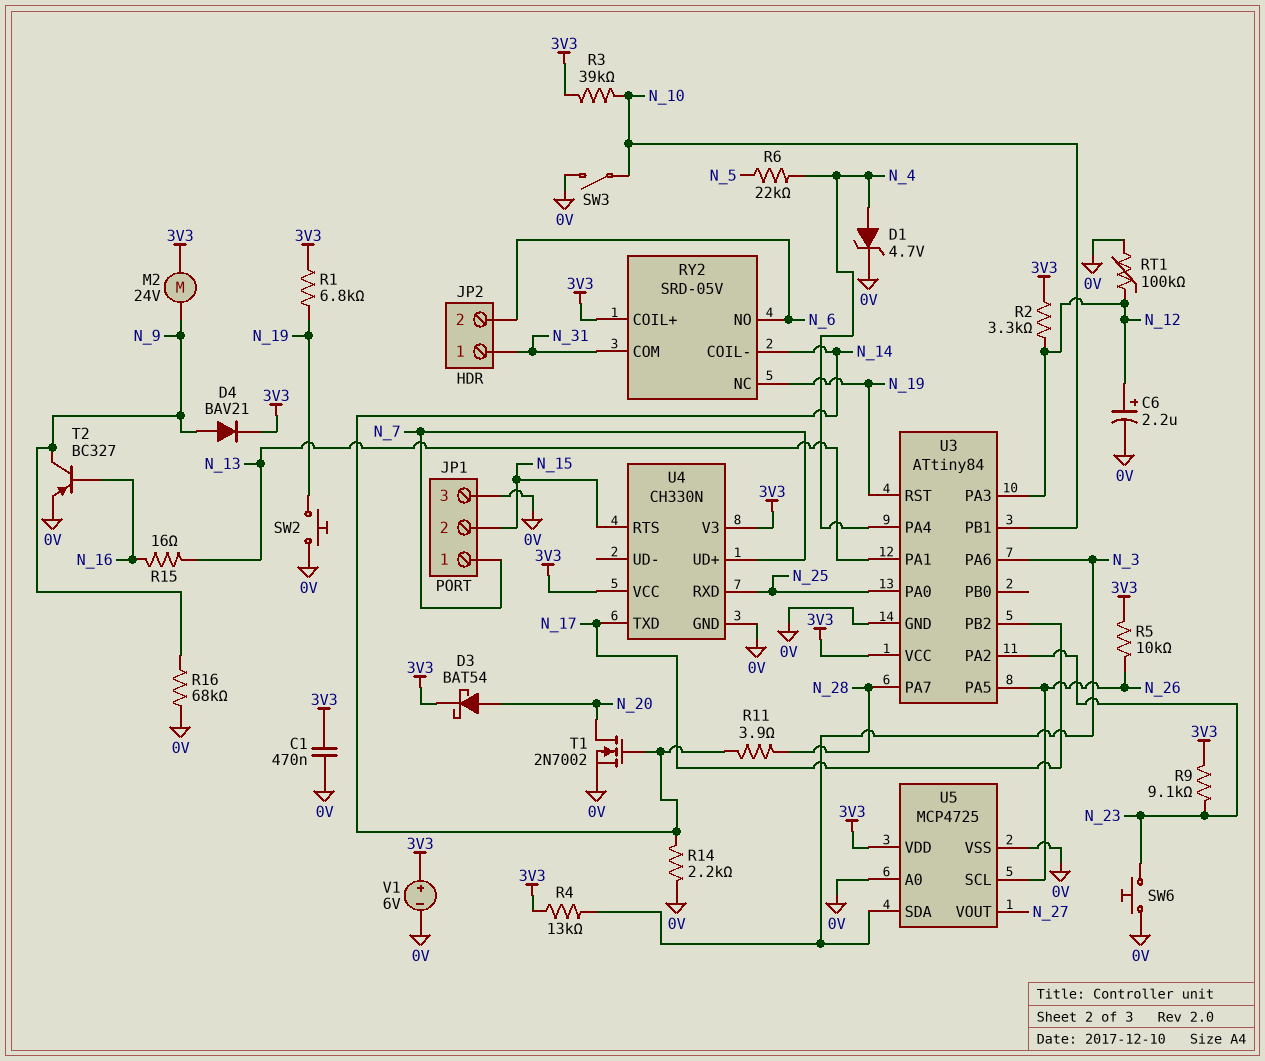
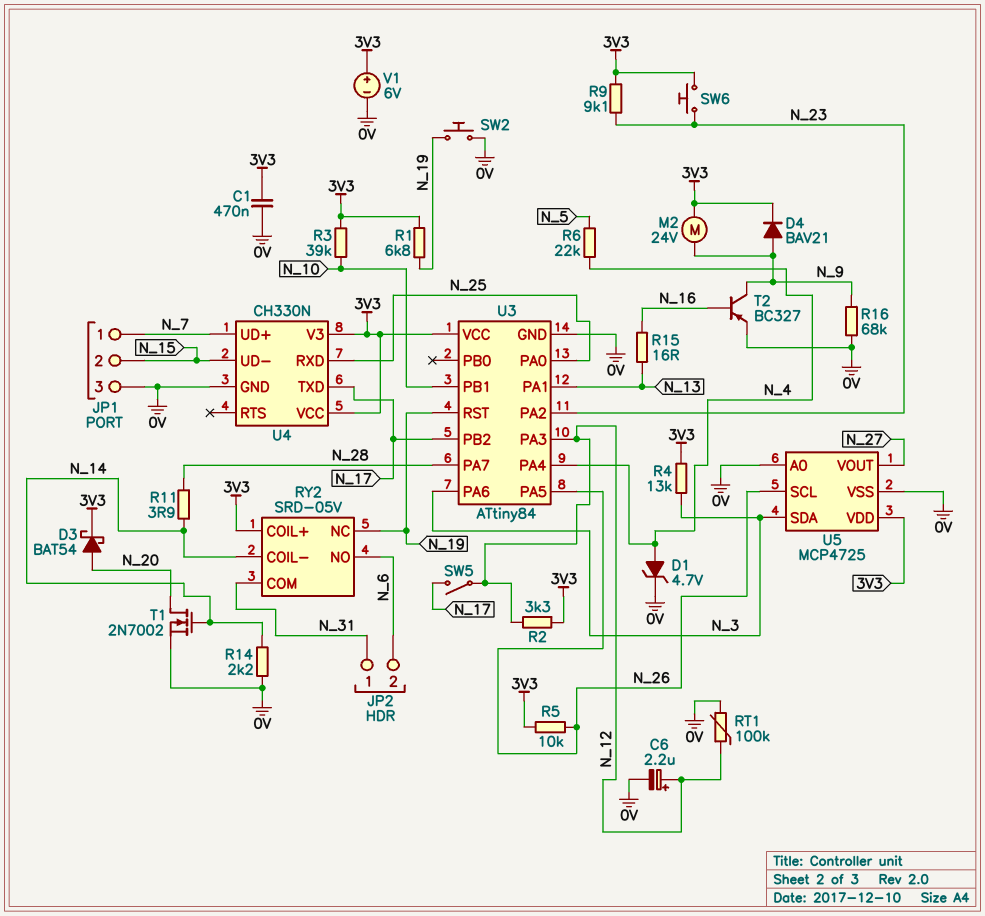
SW3: switch (0V, N_10) -> none
SW5: none -> switch (N_12, N_17)
SW6: button (0V, N_23) -> button (3V3, N_23)
U4 pin RTS: N_15 -> none
U4 pin UD-: none -> N_15

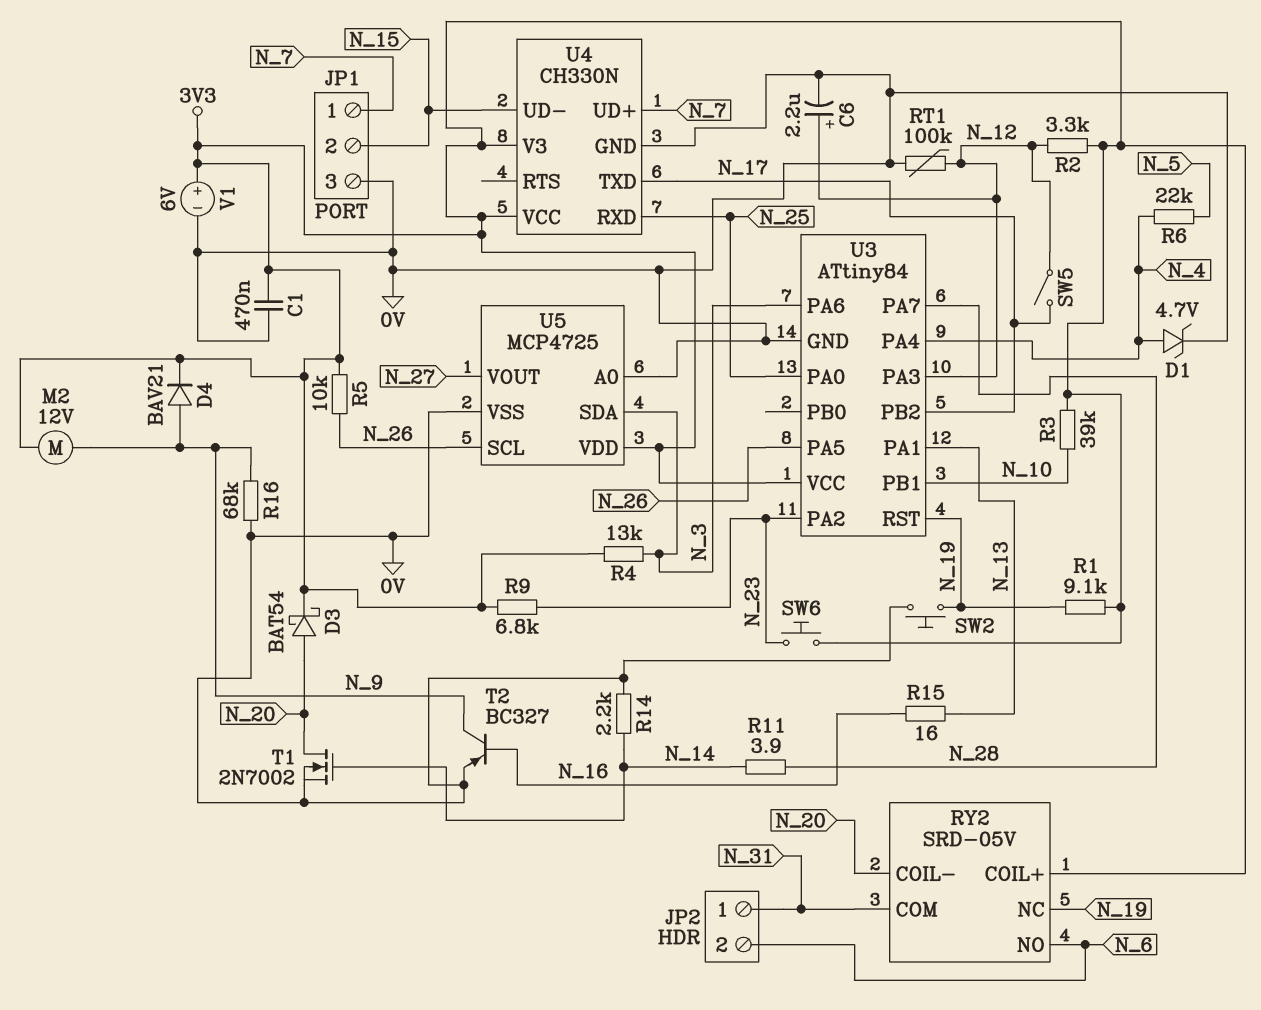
M2: motor 24V (3V3, N_9) -> motor 12V (3V3, N_9)
R1: 6.8k (3V3, N_19) -> 9.1k (3V3, N_19)
R9: 9.1k (3V3, N_23) -> 6.8k (3V3, N_23)
RY2 pin COIL-: N_14 -> N_20

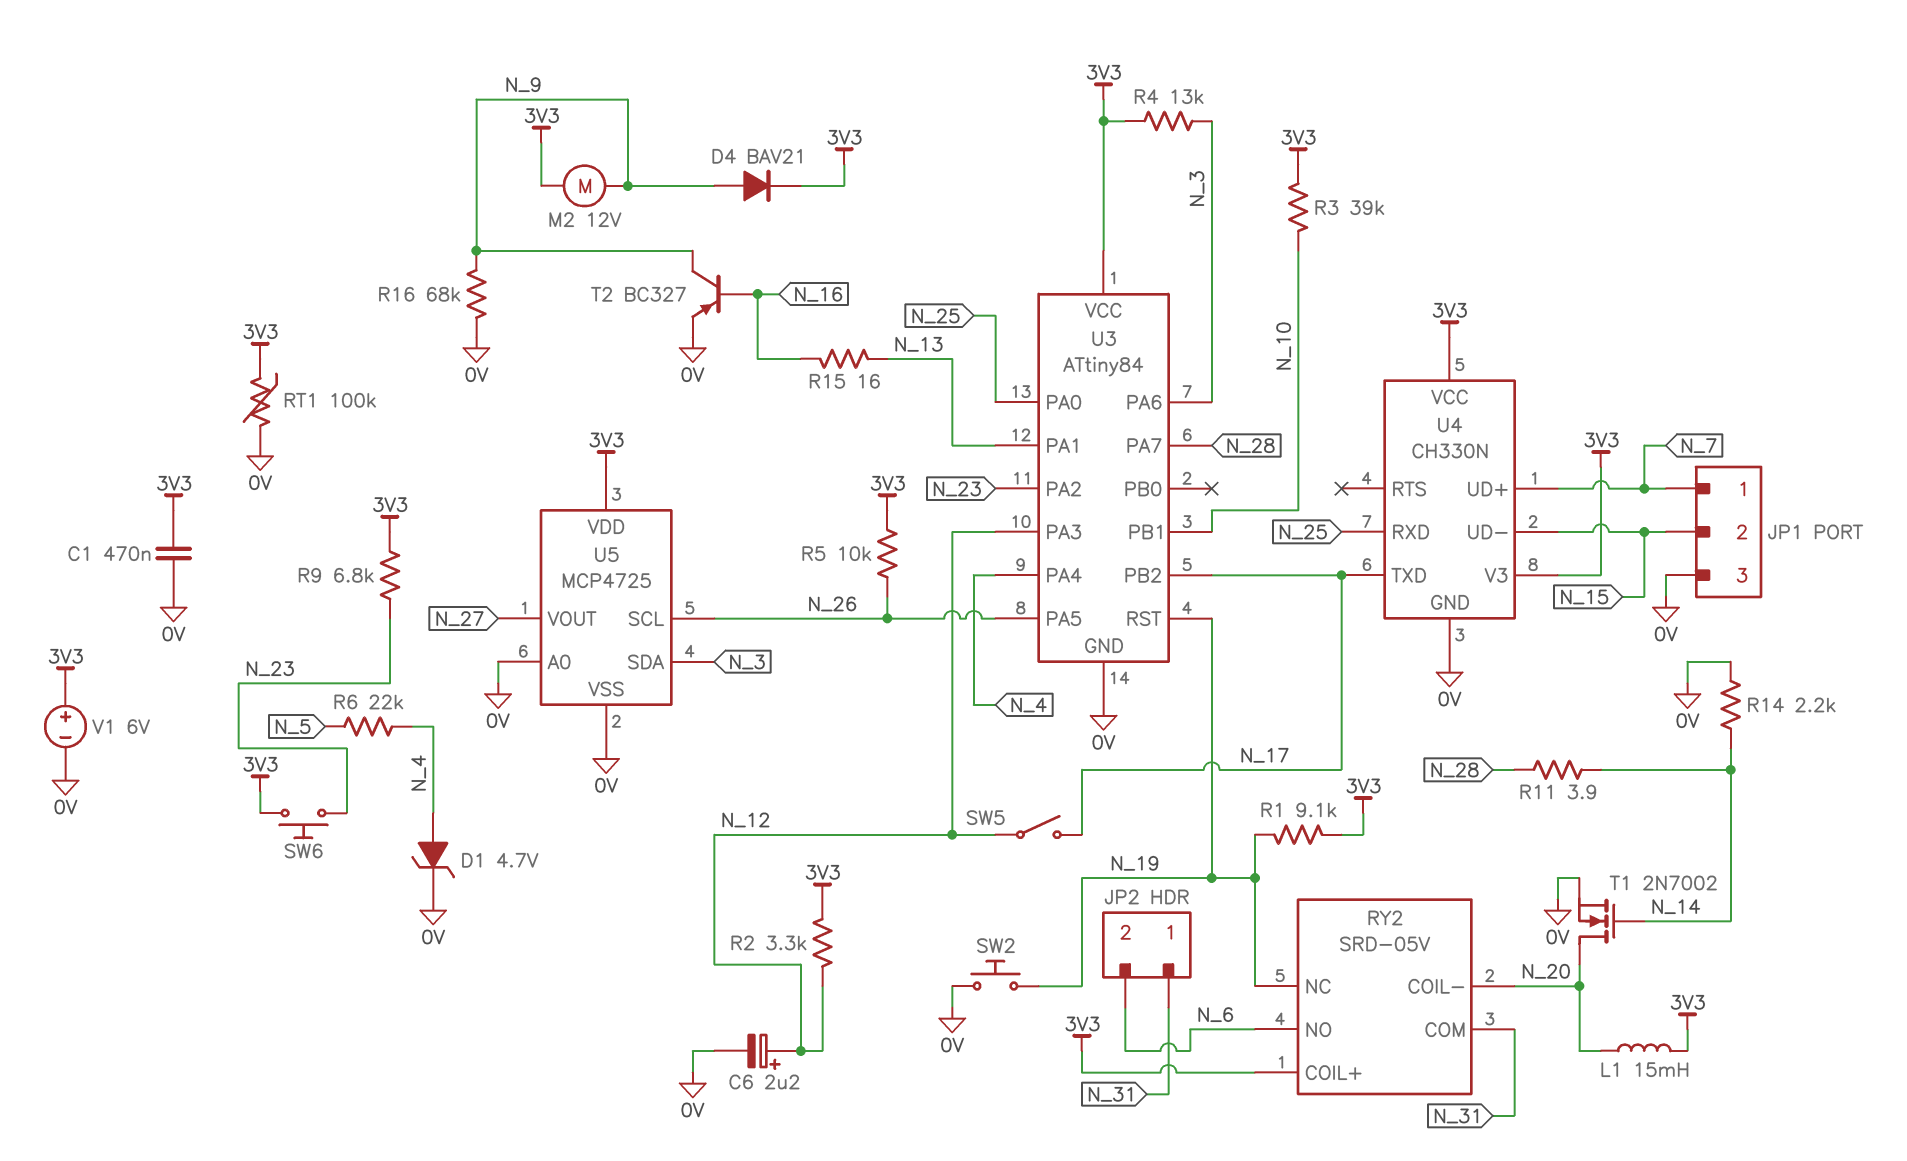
D3: schottky BAT54 (A N_20, K 3V3) -> none
L1: none -> 15mH (3V3, N_20)
RT1: 100k (0V, N_12) -> 100k (0V, 3V3)

